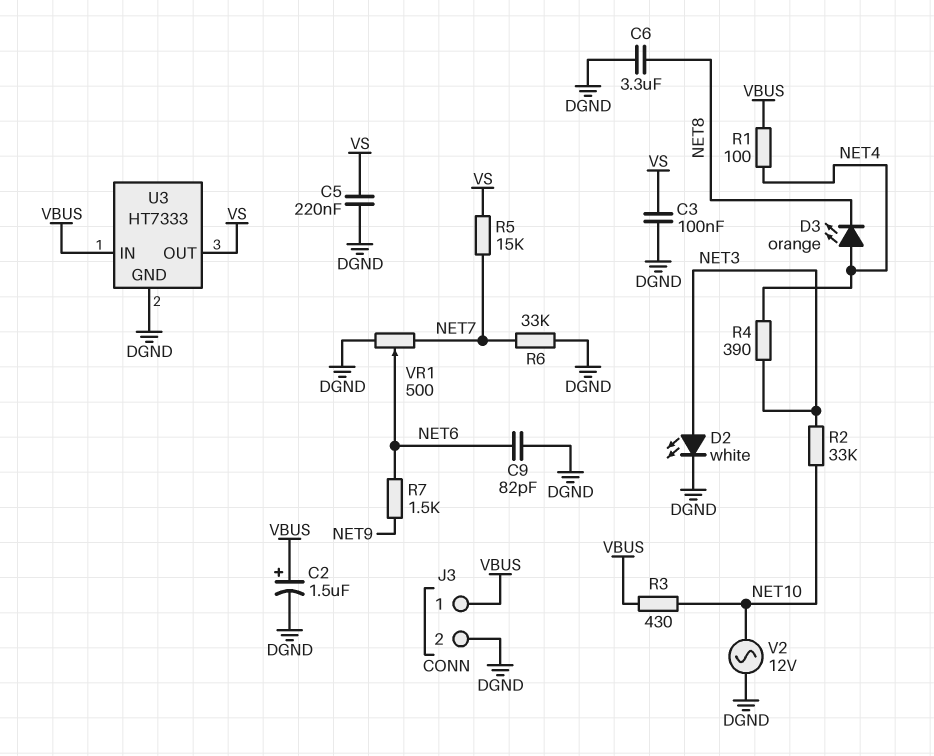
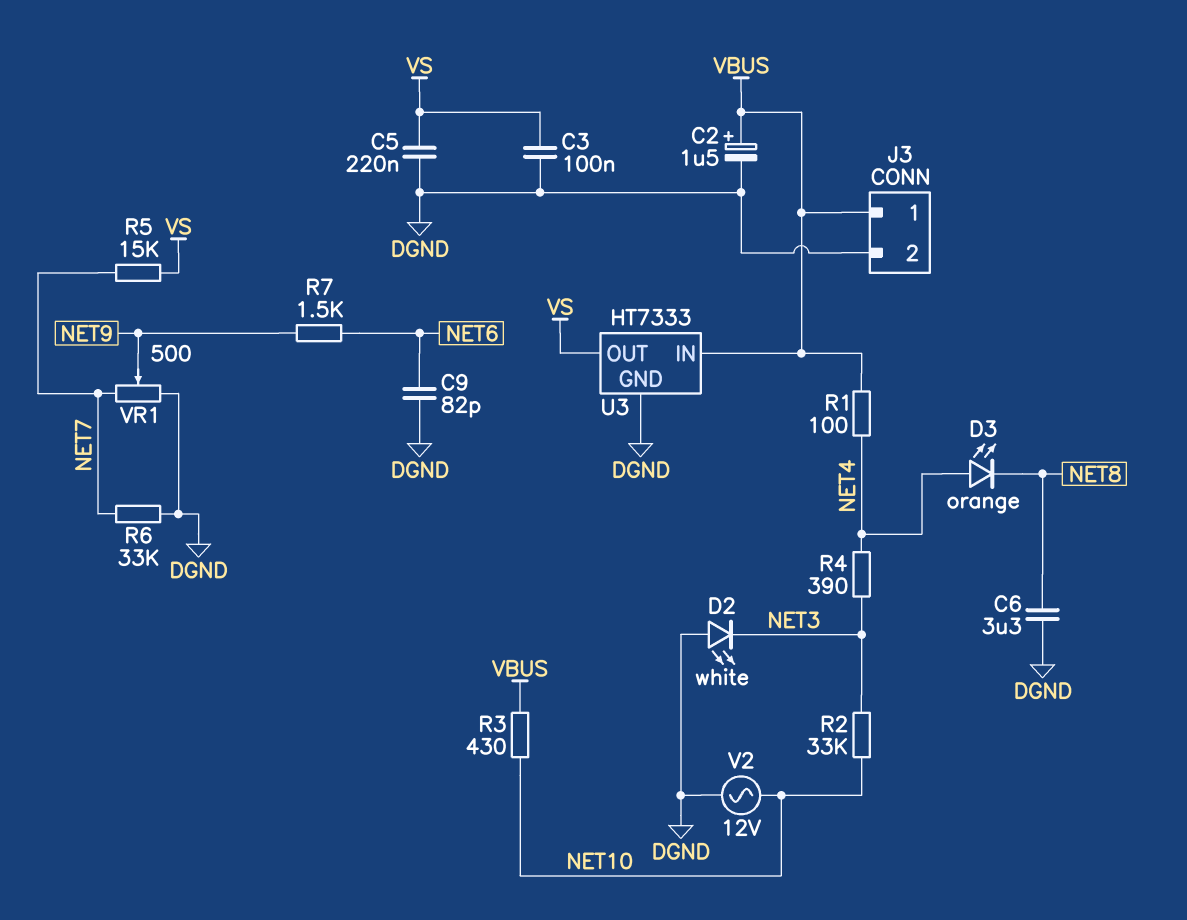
D2: LED white (A NET3, K DGND) -> LED white (A DGND, K NET3)
VR1: 500 (DGND, NET7, wiper NET6) -> 500 (DGND, NET7, wiper NET9)

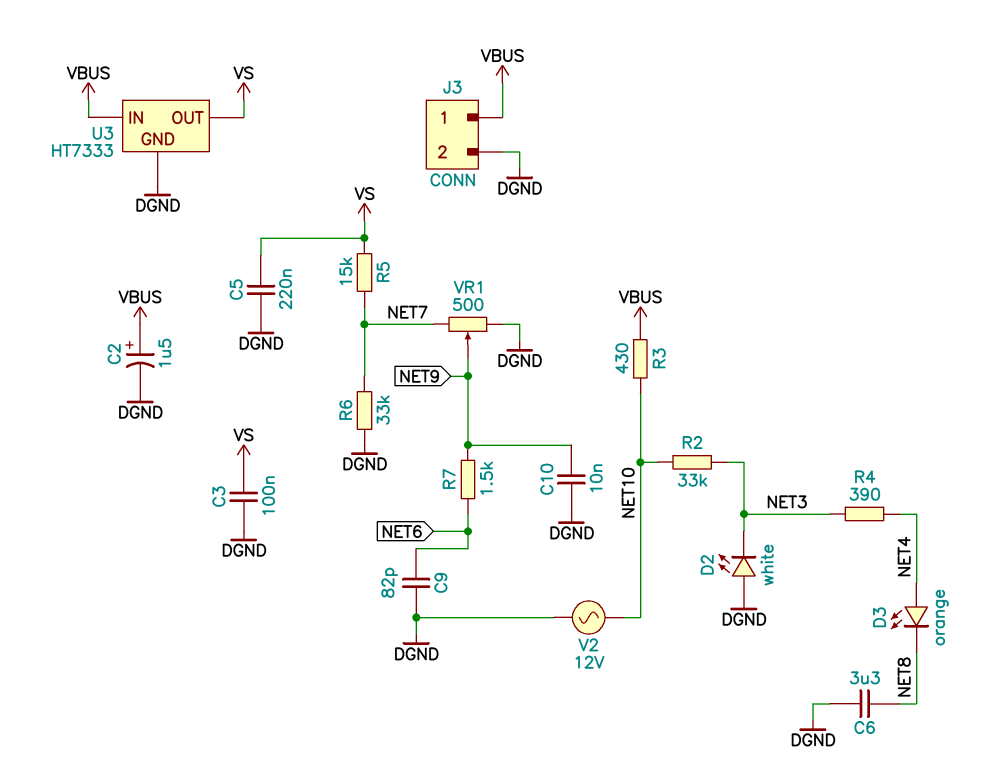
C10: none -> 10nF (DGND, NET9)
R1: 100 (NET4, VBUS) -> none

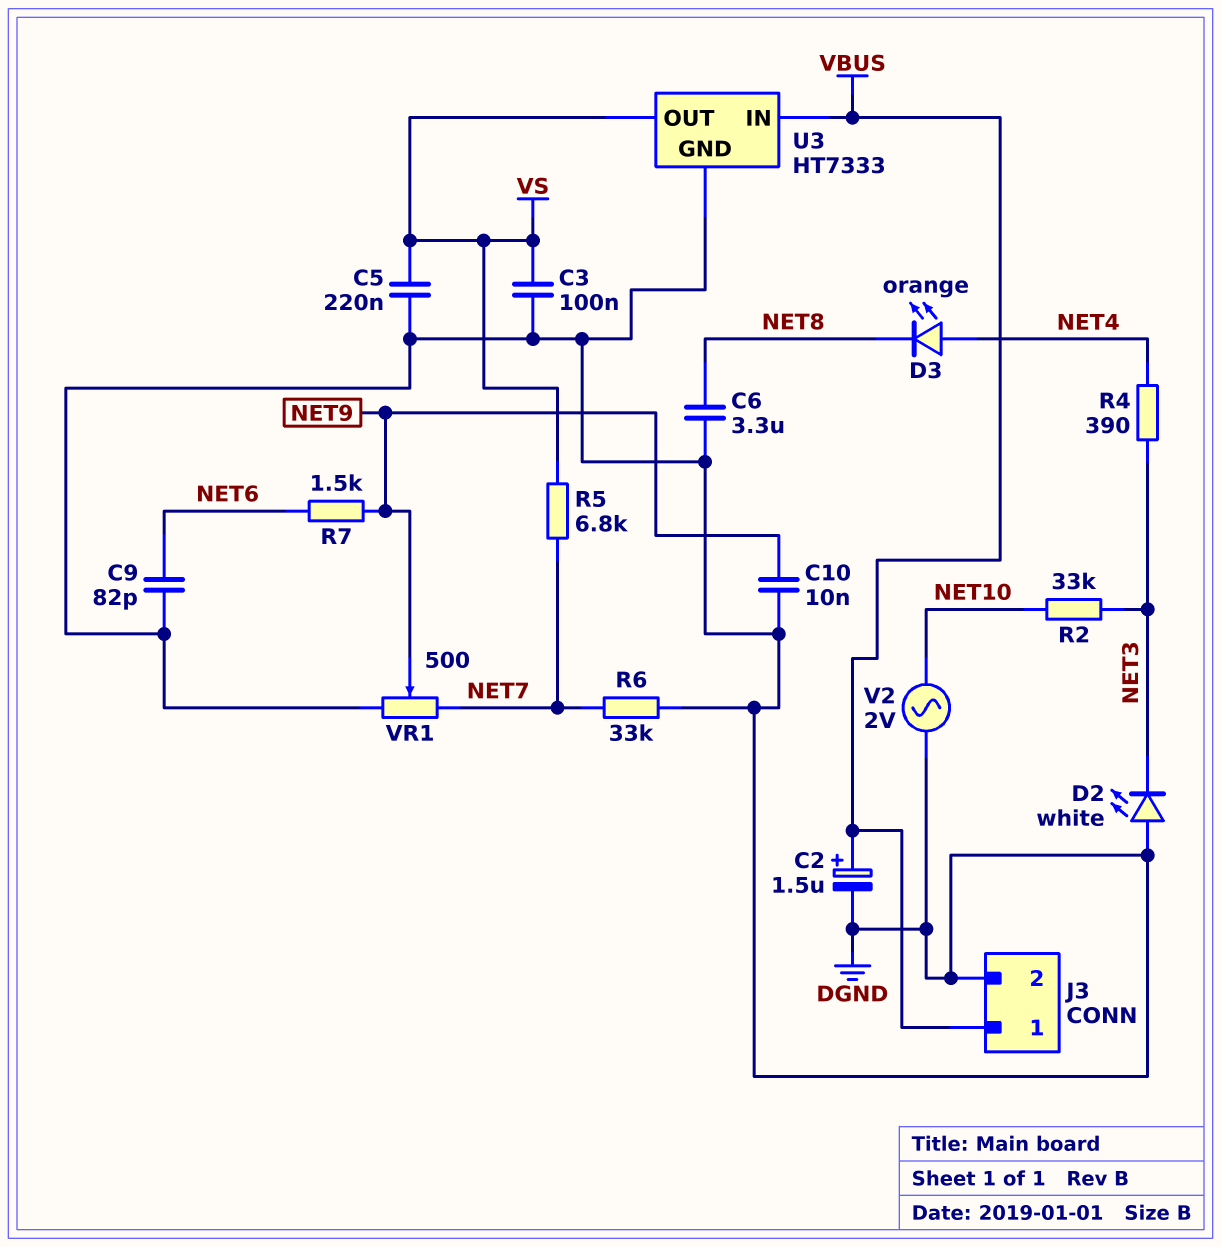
R3: 430 (NET10, VBUS) -> none
R5: 15k (NET7, VS) -> 6.8k (NET7, VS)
V2: AC 12V (DGND, NET10) -> AC 2V (DGND, NET10)

